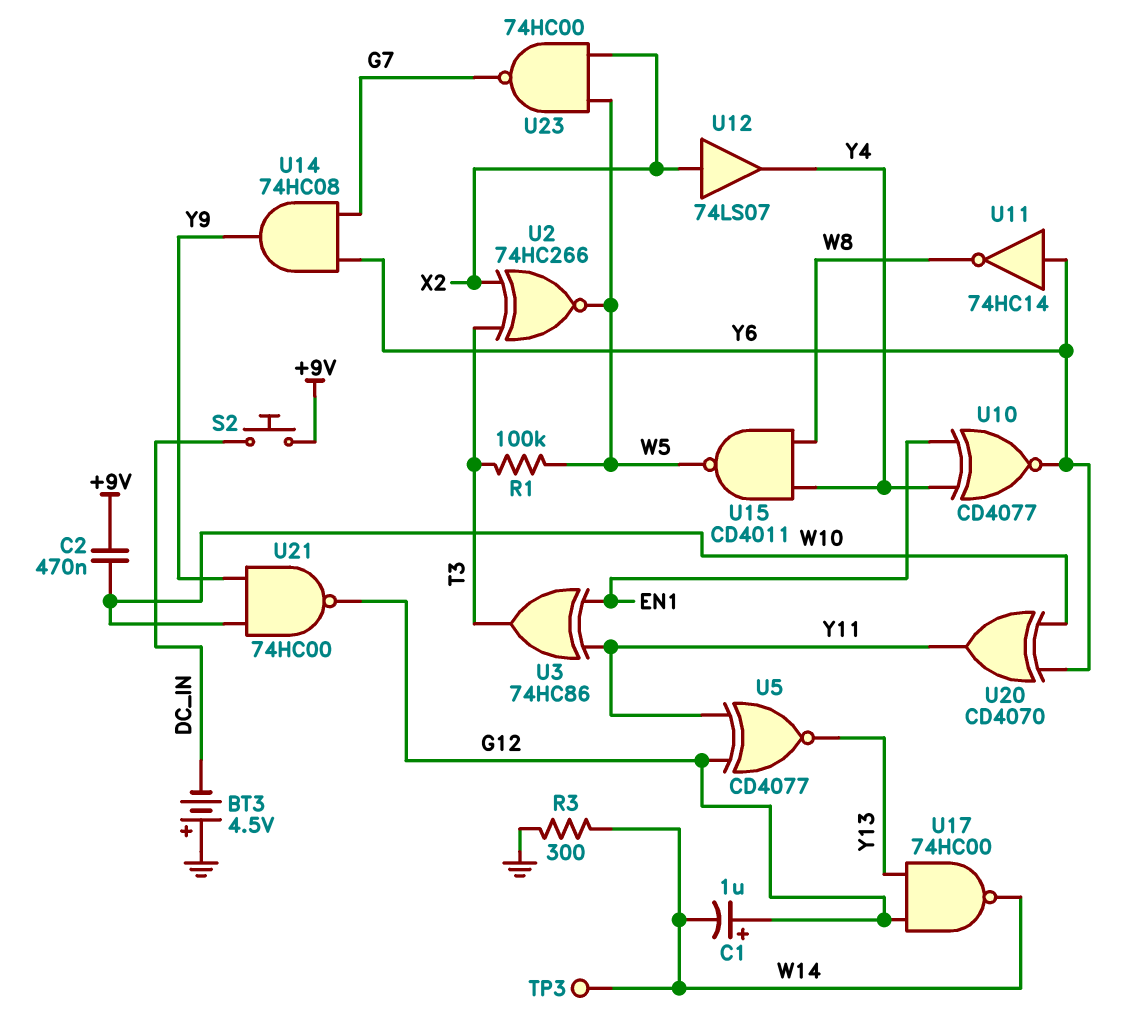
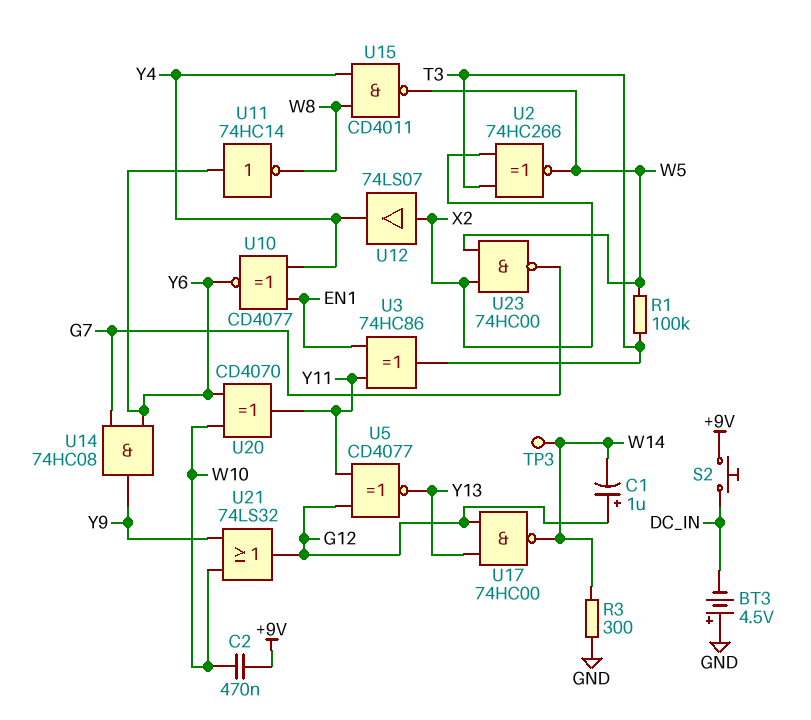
U21: NAND 74HC00 (in W10, in Y9, out G12) -> OR 74LS32 (in W10, in Y9, out G12)

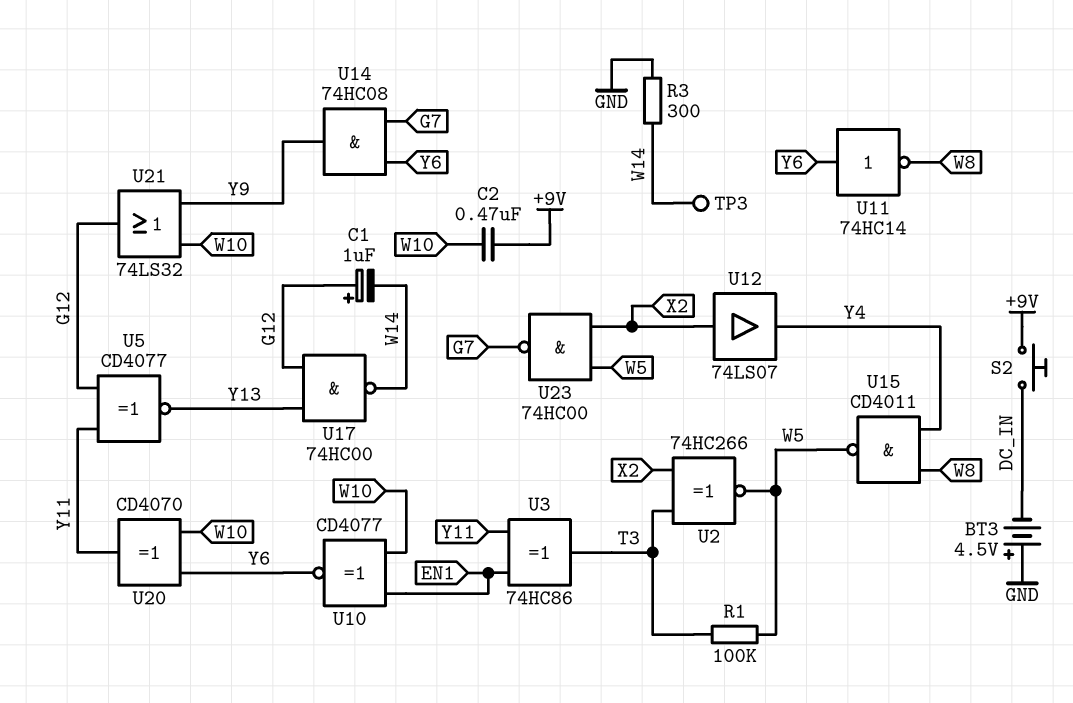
U10: XNOR CD4077 (in EN1, in Y4, out Y6) -> XNOR CD4077 (in EN1, in W10, out Y6)

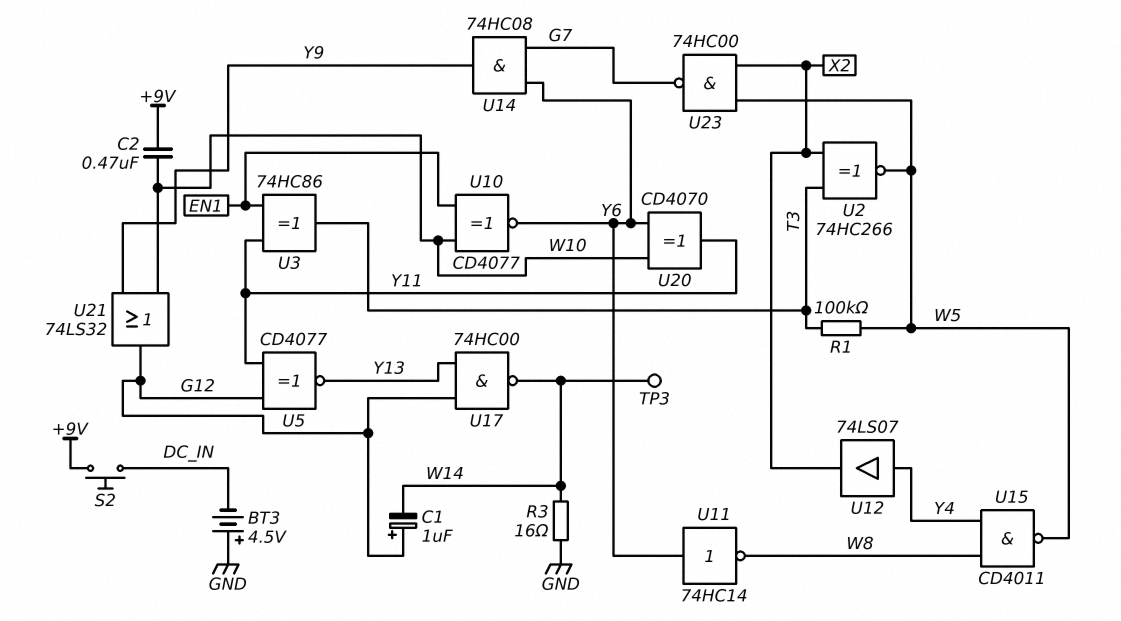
R3: 300 (GND, W14) -> 16 (GND, W14)
U12: buffer 74LS07 (in X2, out Y4) -> buffer 74LS07 (in Y4, out X2)

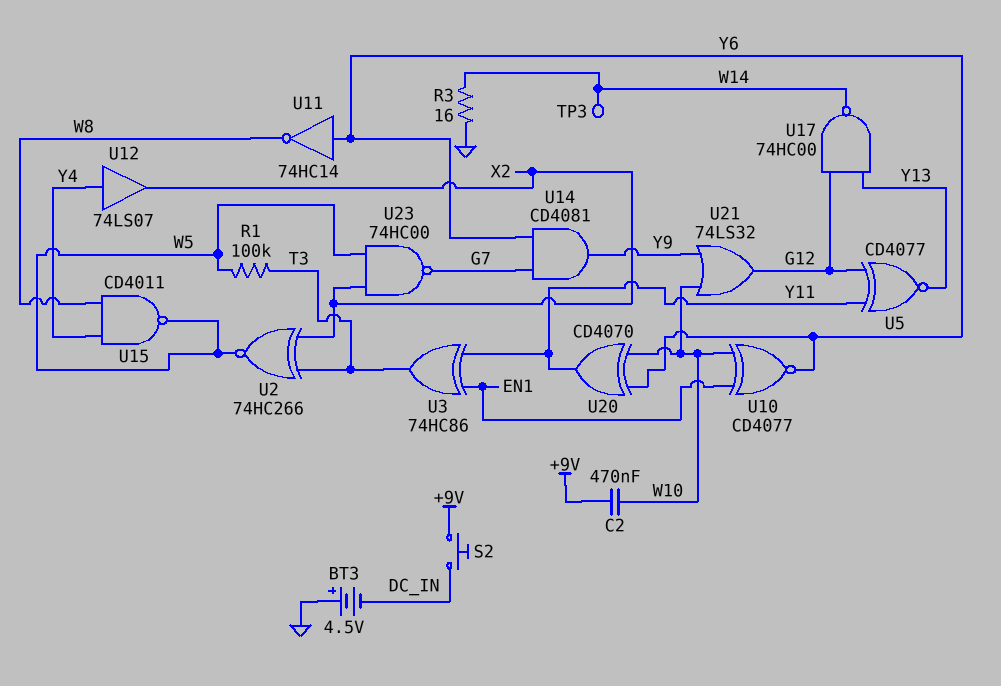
C1: 1uF (plus G12, minus W14) -> none
U14: AND 74HC08 (in G7, in Y6, out Y9) -> AND CD4081 (in G7, in Y6, out Y9)

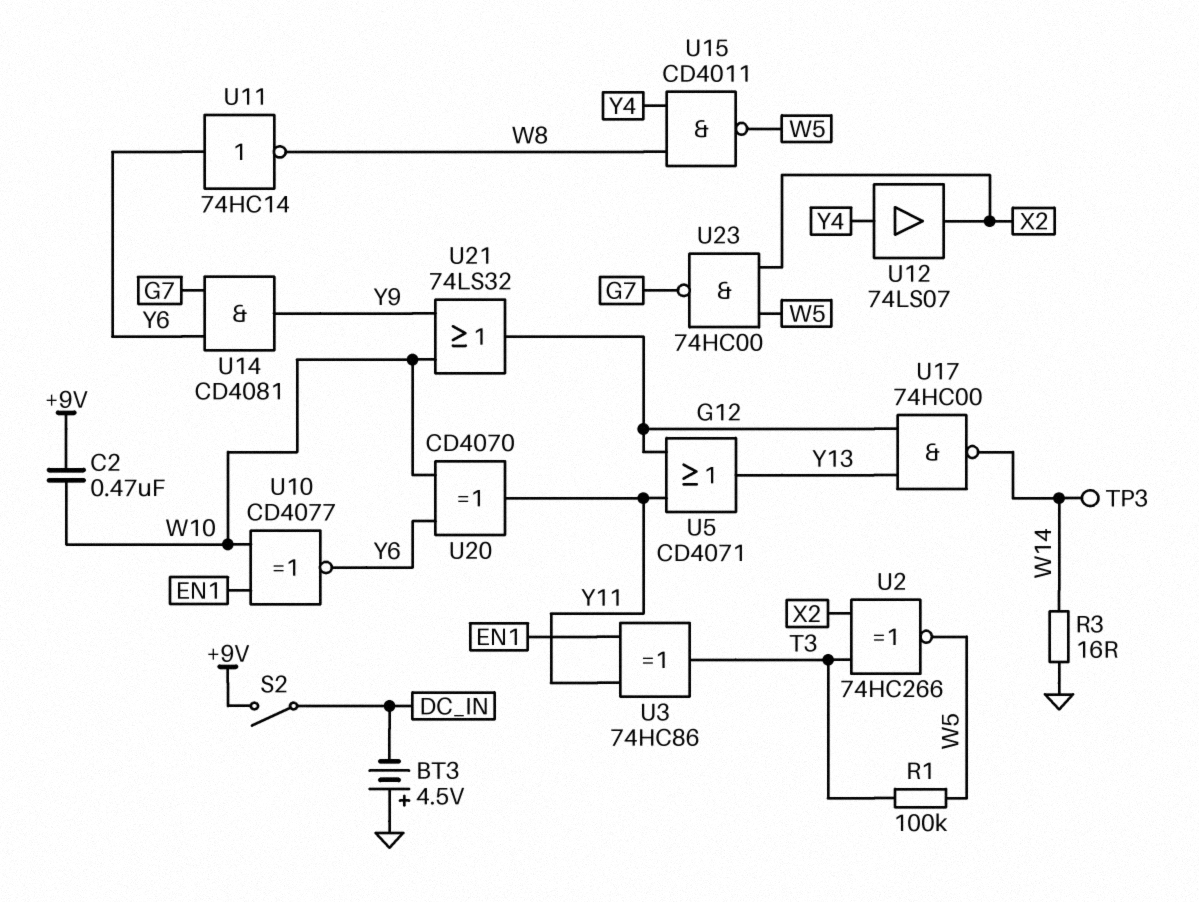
S2: button (+9V, DC_IN) -> switch (+9V, DC_IN)
U5: XNOR CD4077 (in G12, in Y11, out Y13) -> OR CD4071 (in G12, in Y11, out Y13)

